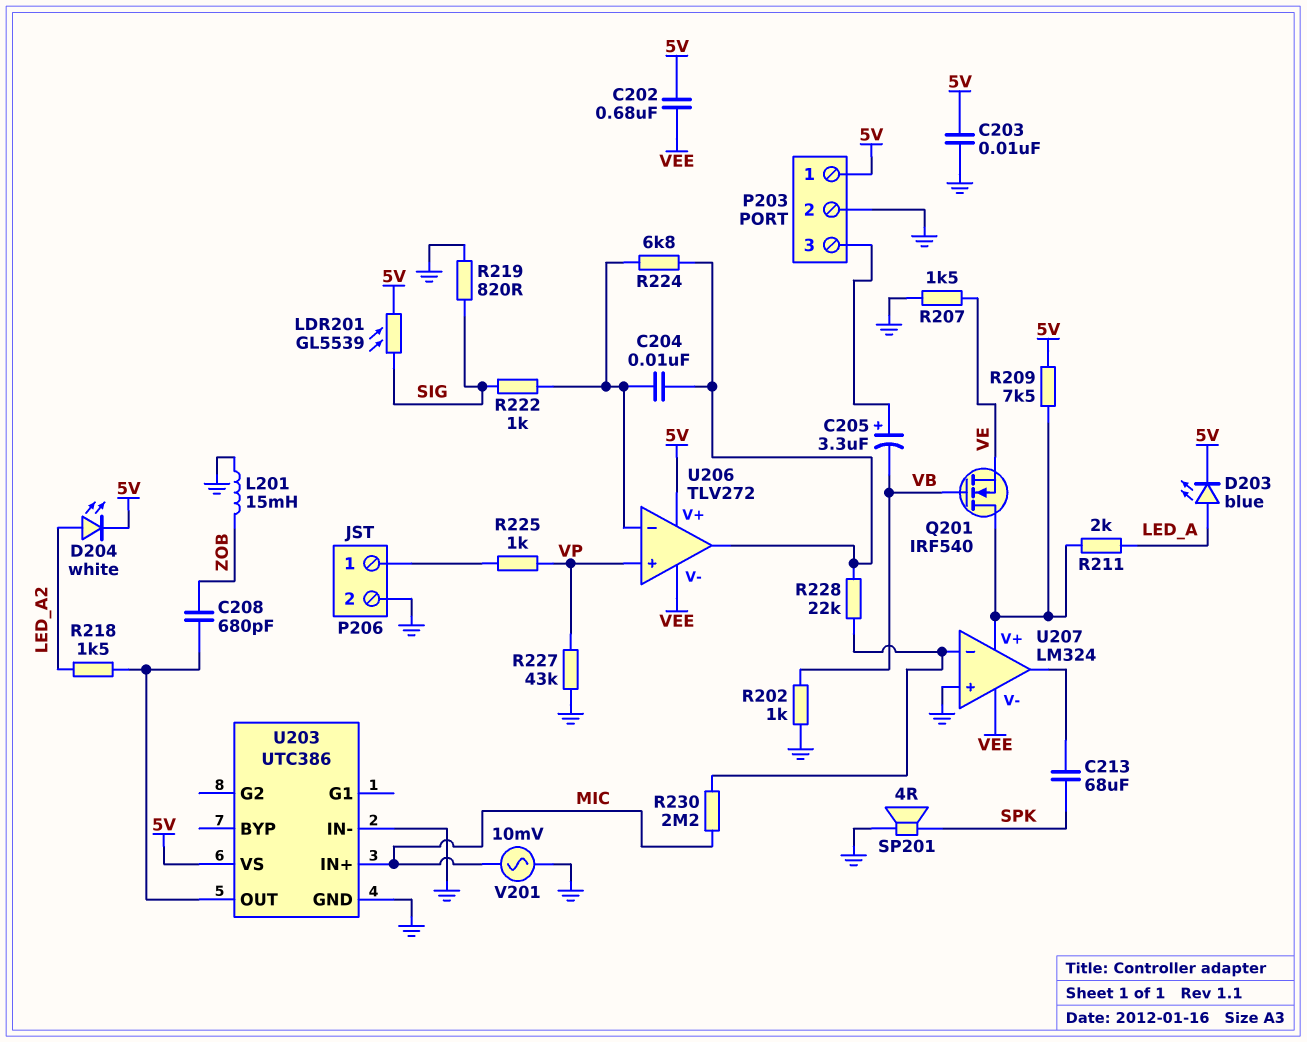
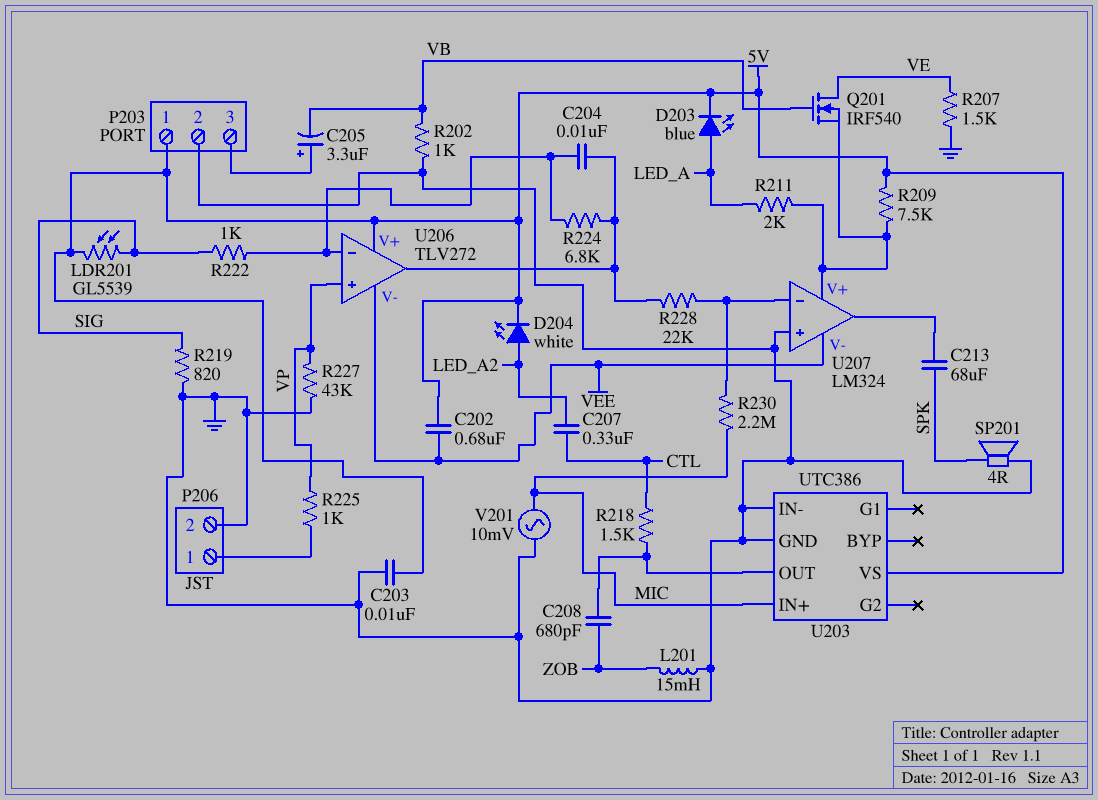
C207: none -> 330nF (CTL, LED_A2)
Q201: NMOS IRF540 (G VB, D U207/V+, S VE) -> NMOS IRF540 (G VB, D VE, S U207/V+)
R218: 1.5k (LED_A2, U203/OUT) -> 1.5k (CTL, U203/OUT)

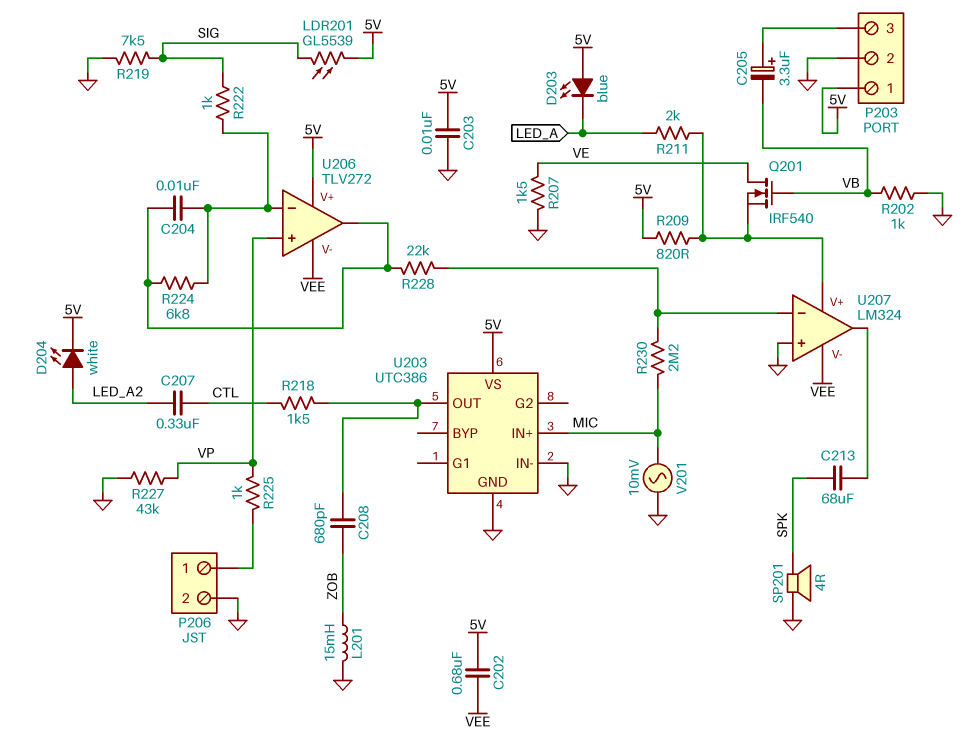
D203: LED blue (A LED_A, K 5V) -> LED blue (A 5V, K LED_A)
R209: 7.5k (5V, U207/V+) -> 820 (5V, U207/V+)
R219: 820 (GND, SIG) -> 7.5k (GND, SIG)

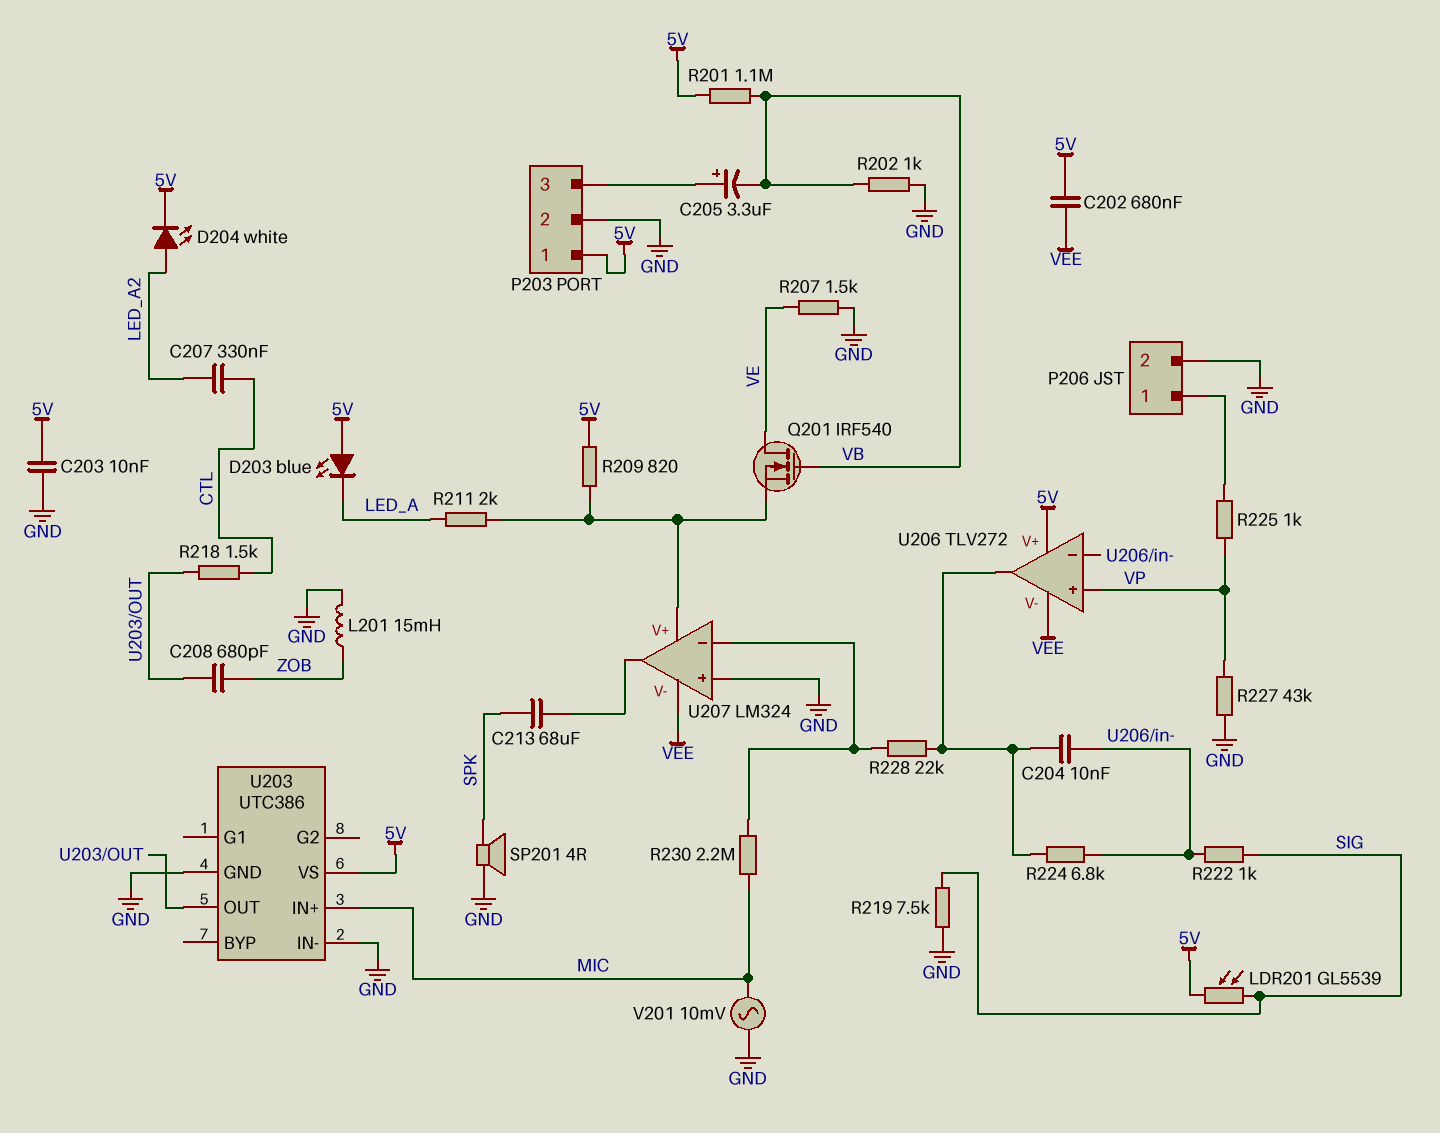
R201: none -> 1.1M (5V, VB)

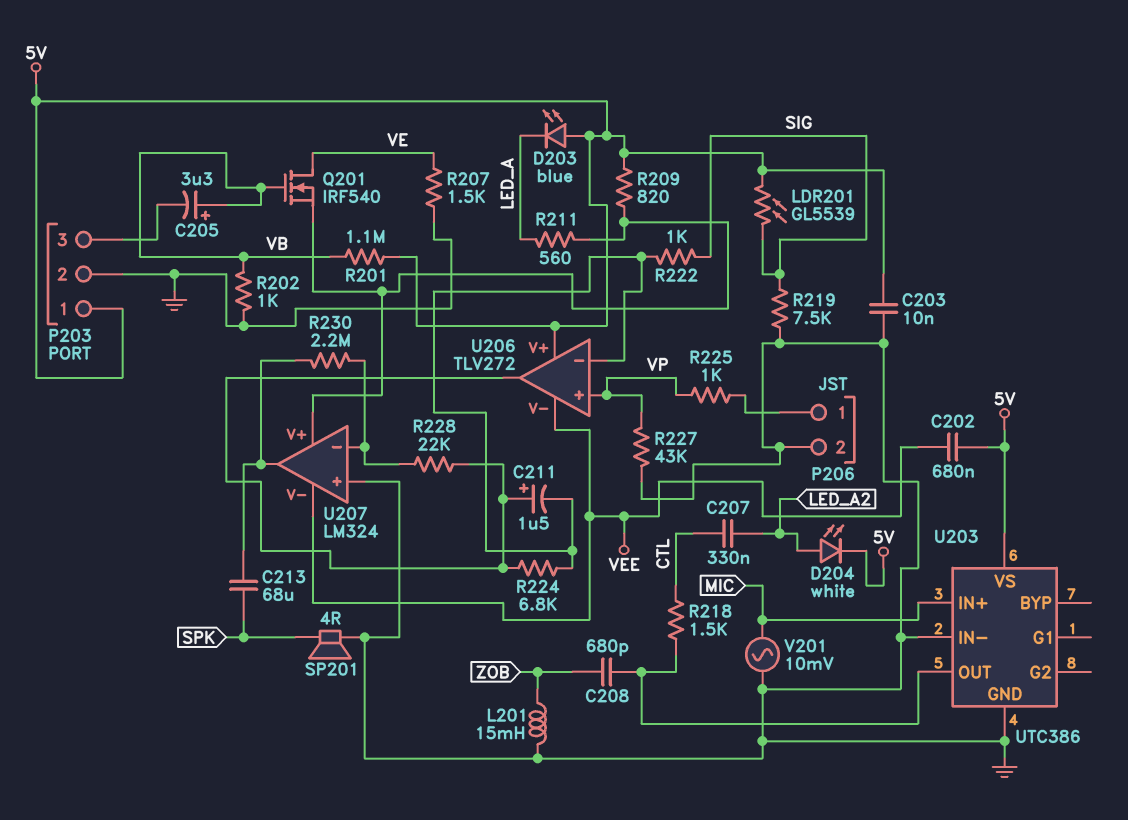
C204: 10nF (U206/in-, U206/out) -> none
C205: 3.3uF (plus P203/3, minus VB) -> 3.3uF (plus VB, minus P203/3)
C211: none -> 1.5uF (plus U206/out, minus U206/in-)
R211: 2k (LED_A, U207/V+) -> 560 (LED_A, U207/V+)
R230: 2.2M (MIC, U207/in-) -> 2.2M (U207/in-, U207/out)

